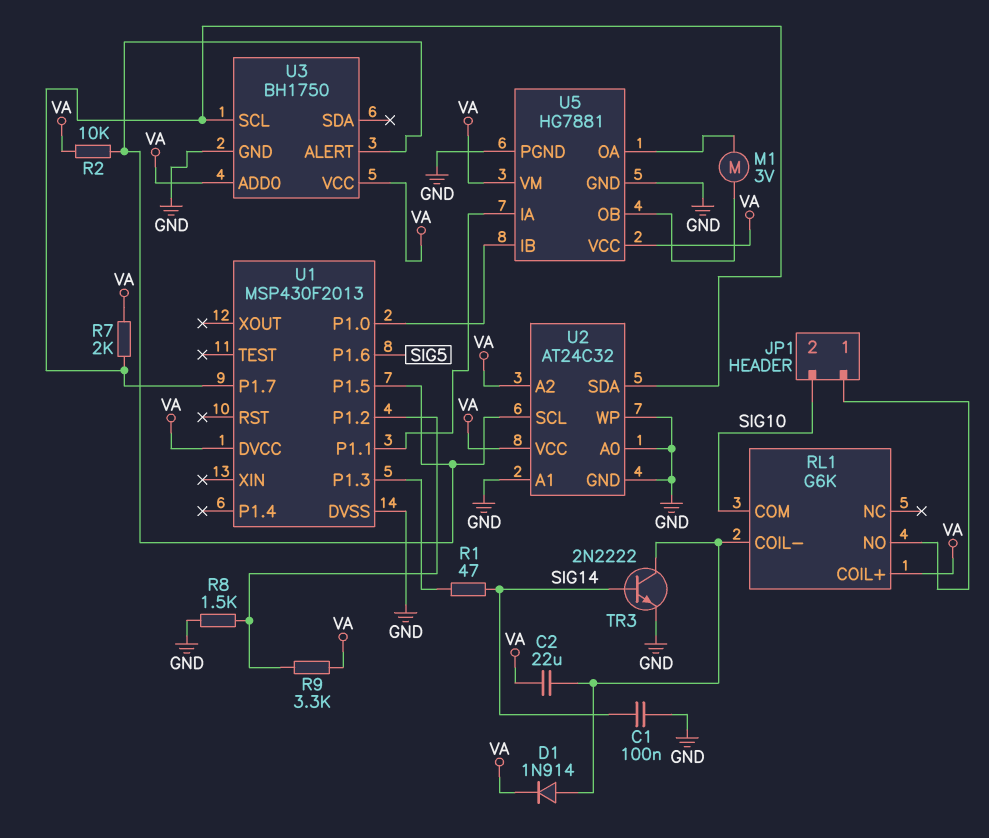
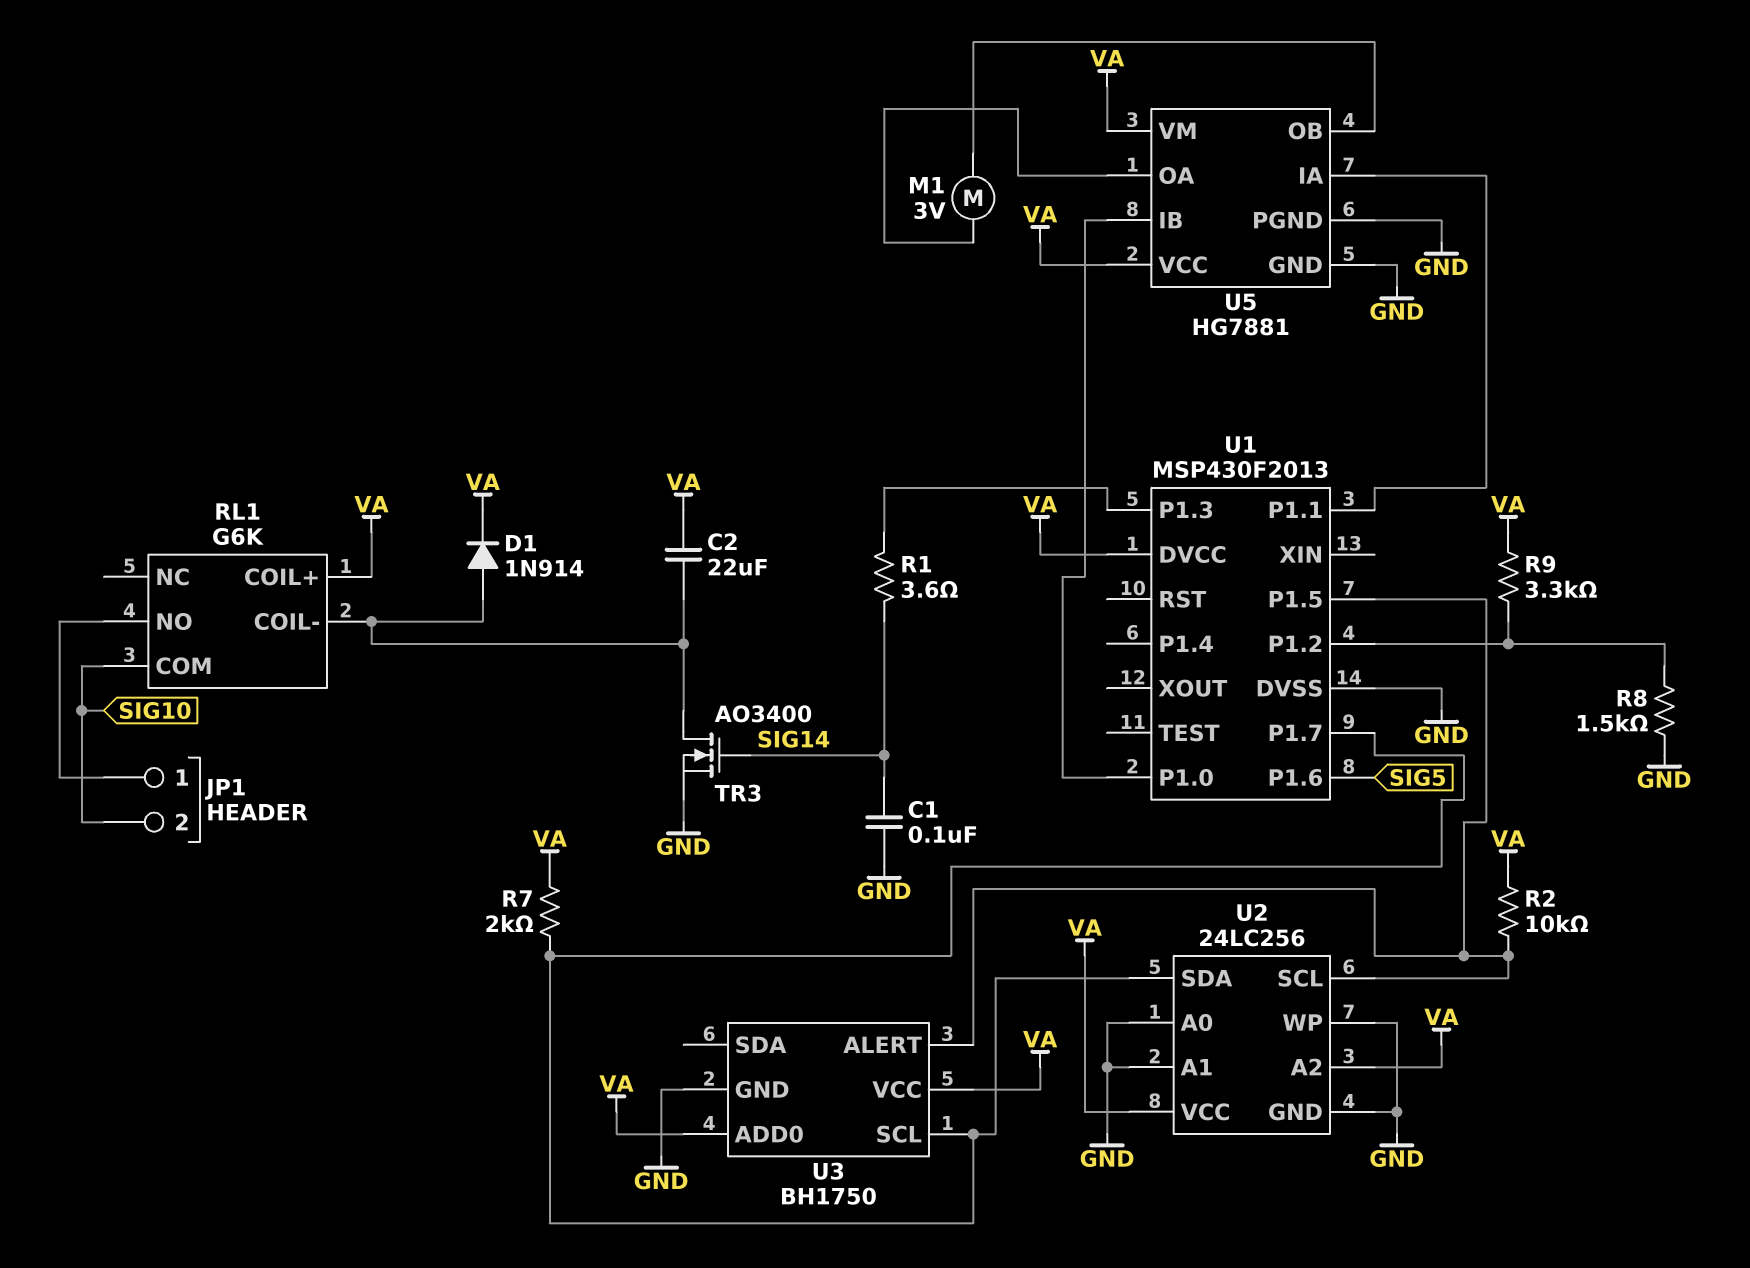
R1: 47 (SIG14, U1/P1.3) -> 3.6 (SIG14, U1/P1.3)
TR3: NPN 2N2222 (B SIG14, C RL1/COIL-, E GND) -> NMOS AO3400 (G SIG14, D RL1/COIL-, S GND)
U2: AT24C32 -> 24LC256

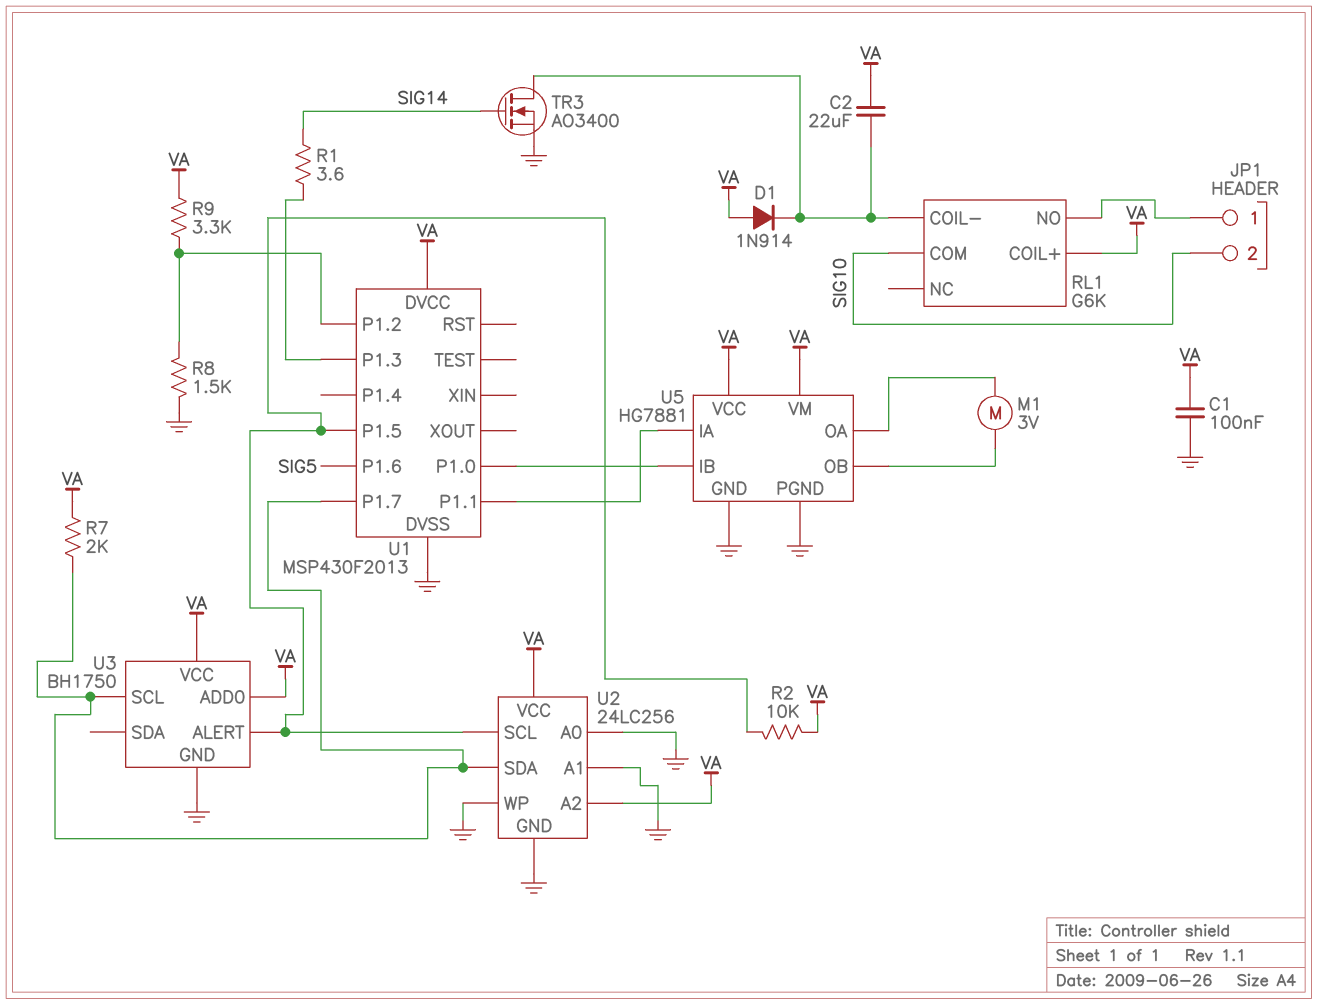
C1: 100nF (GND, SIG14) -> 100nF (GND, VA)
D1: diode 1N914 (A RL1/COIL-, K VA) -> diode 1N914 (A VA, K RL1/COIL-)

